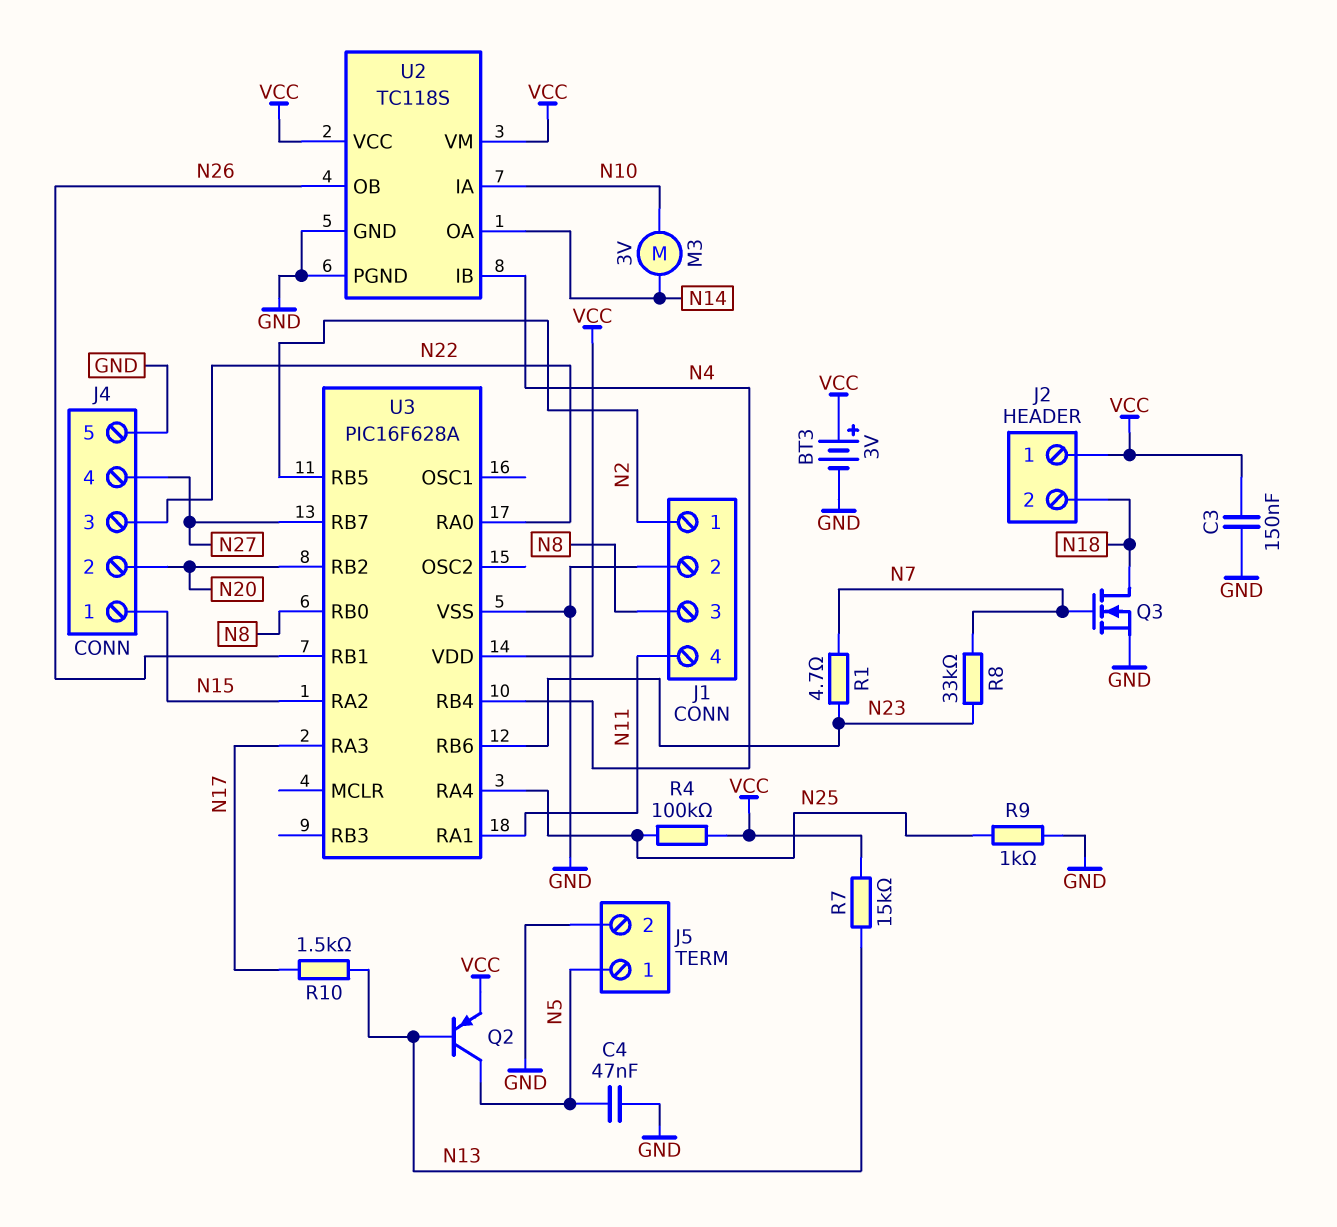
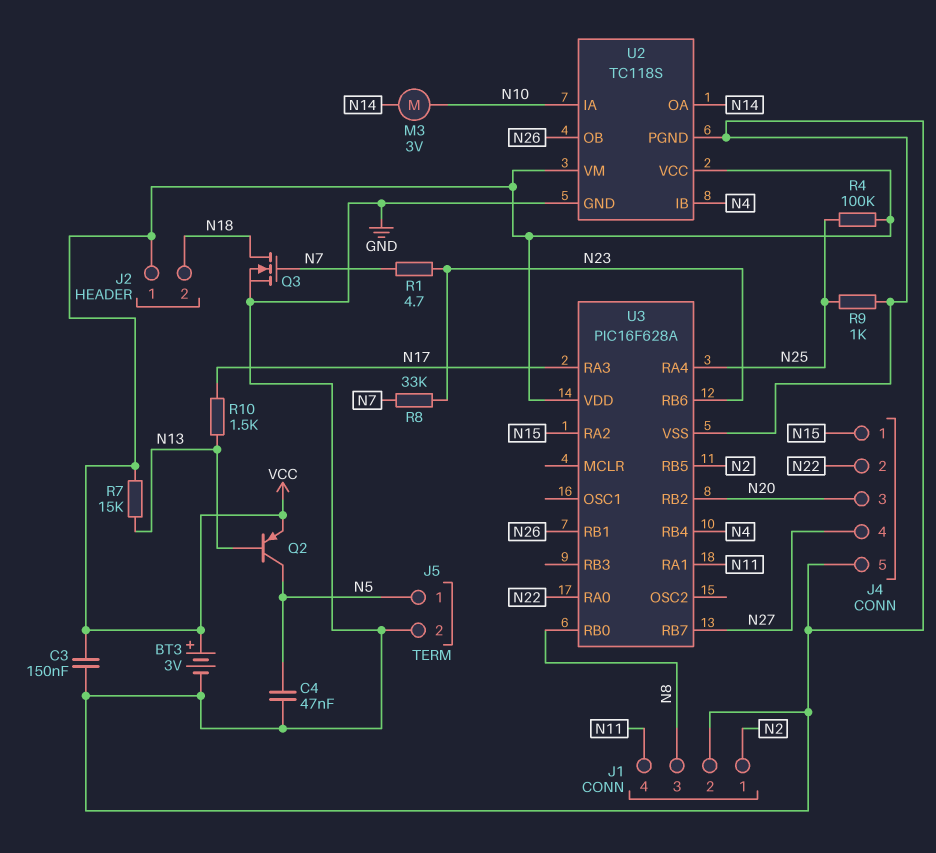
J4 pin 2: N20 -> N22
J4 pin 3: N22 -> N20

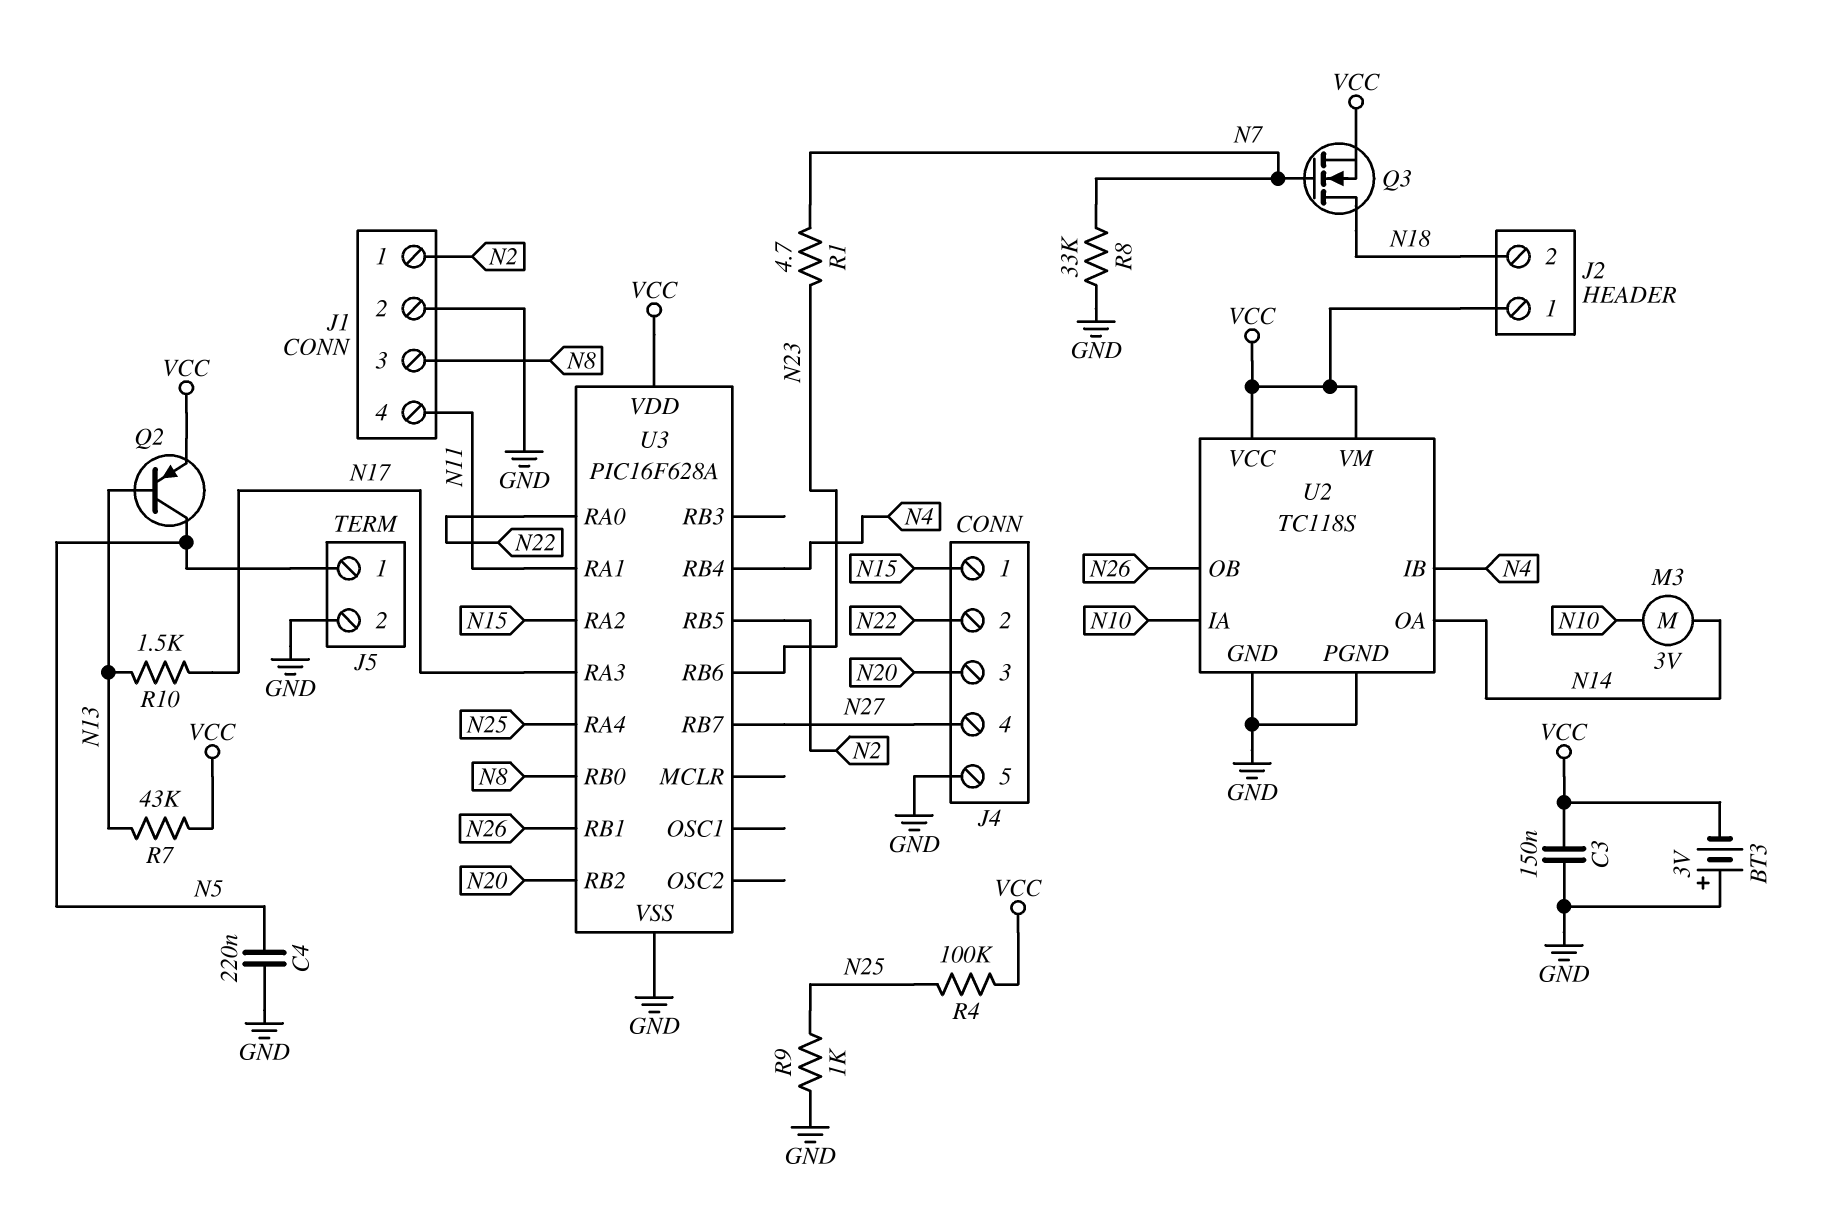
BT3: 3V (plus VCC, minus GND) -> 3V (plus GND, minus VCC)
C4: 47nF (GND, N5) -> 220nF (GND, N5)
Q3: NMOS (G N7, D N18, S GND) -> NMOS (G N7, D N18, S VCC)
R7: 15k (N13, VCC) -> 43k (N13, VCC)
R8: 33k (N7, N23) -> 33k (GND, N7)

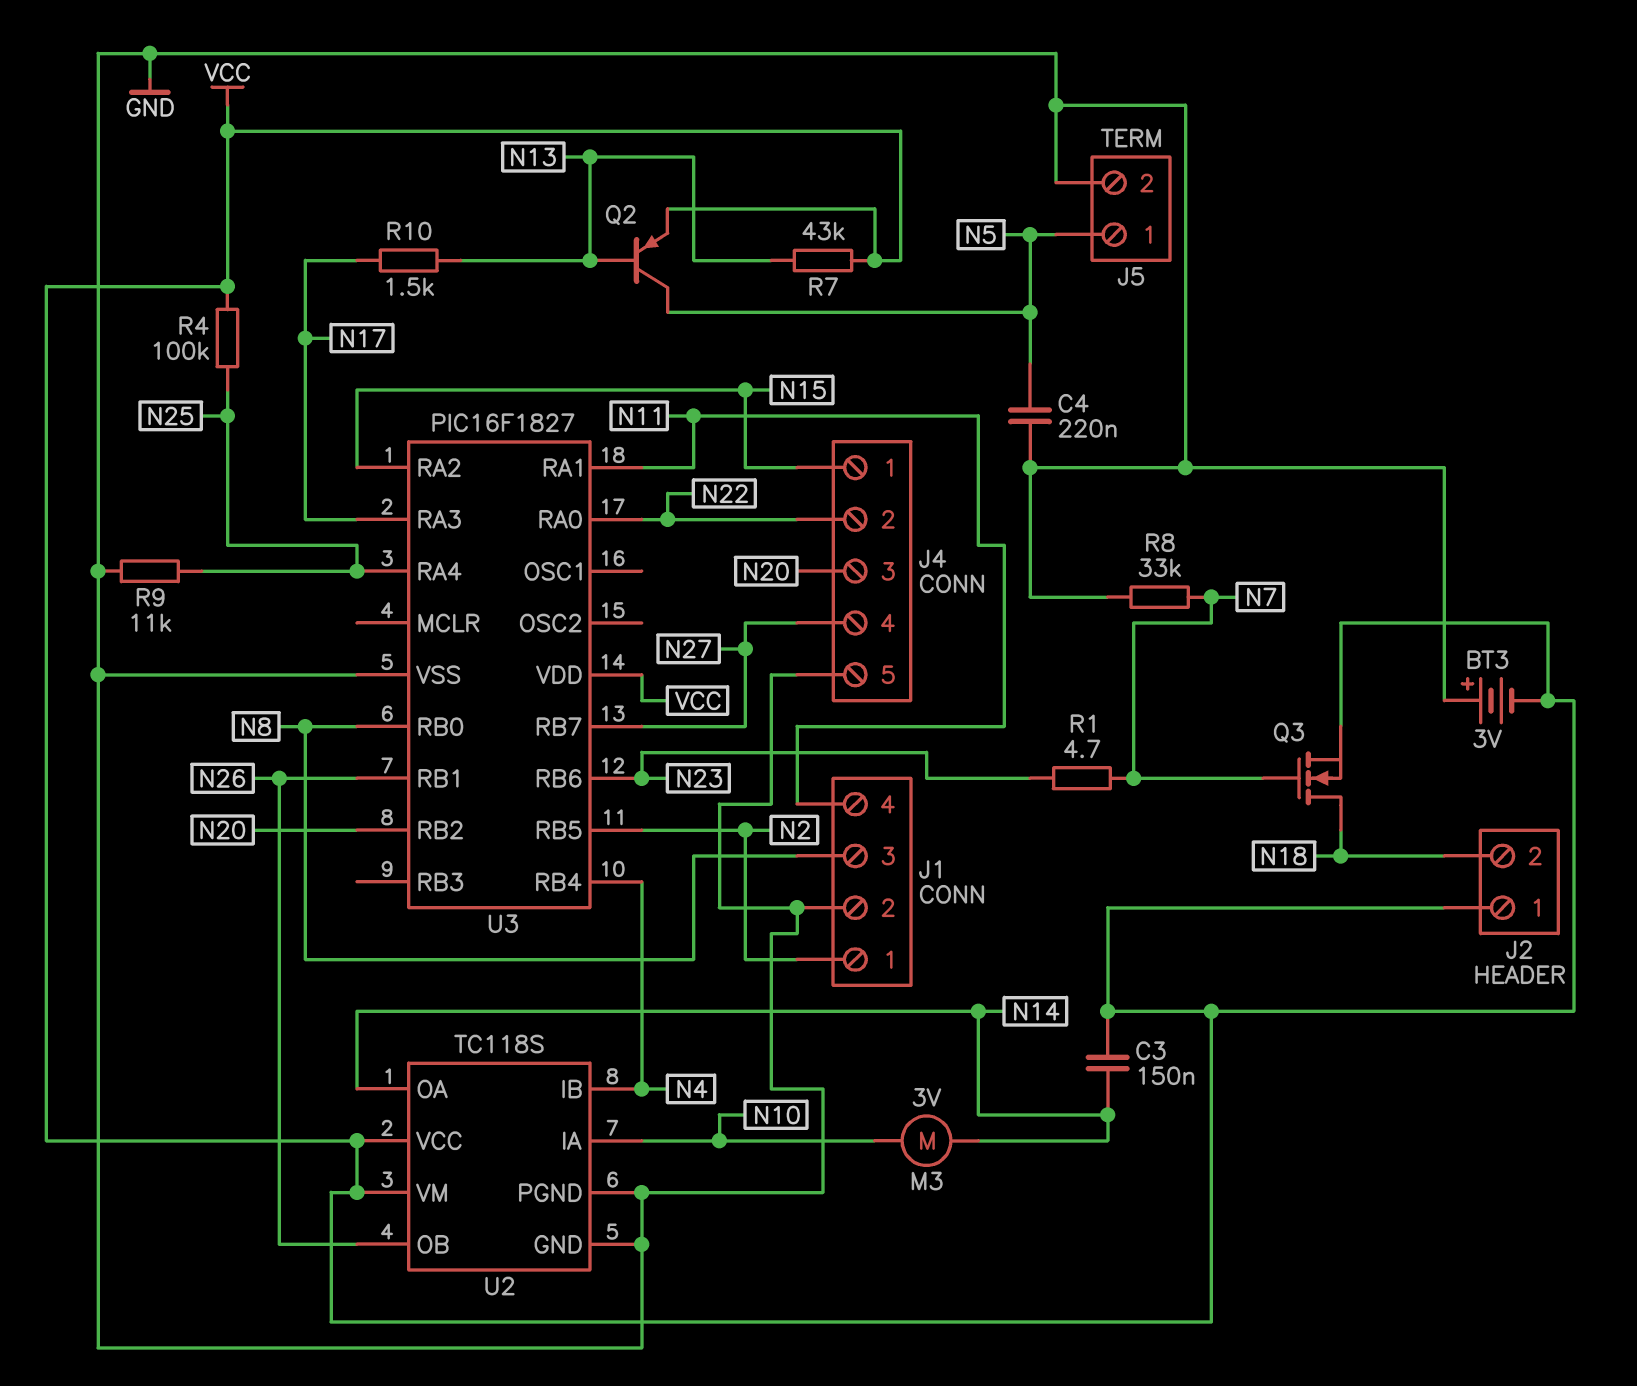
C3: 150nF (GND, VCC) -> 150nF (N14, VCC)
R9: 1k (GND, N25) -> 11k (GND, N25)
U3: PIC16F628A -> PIC16F1827

